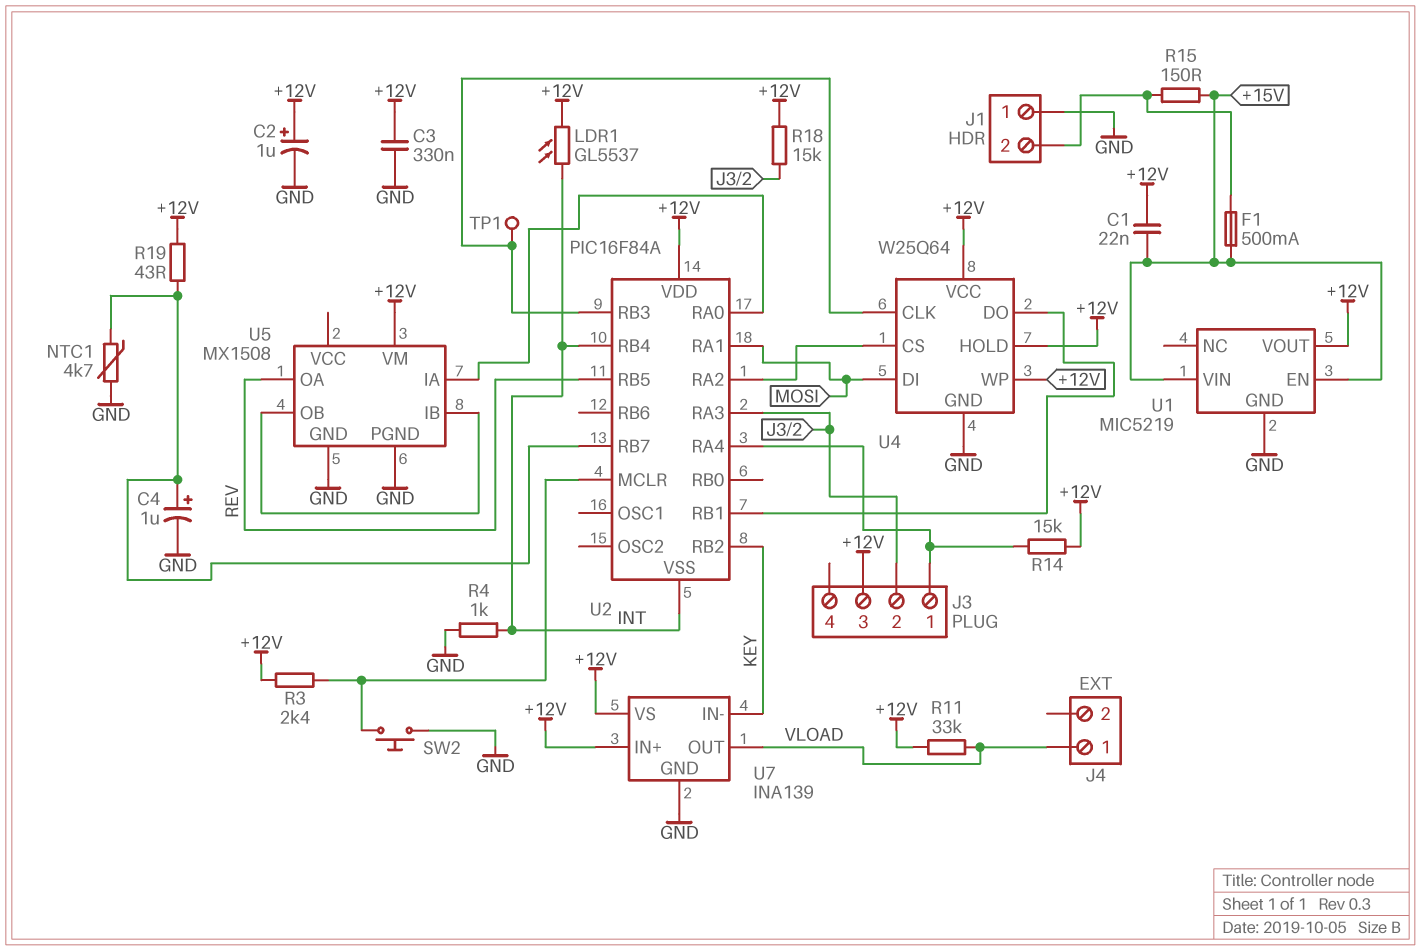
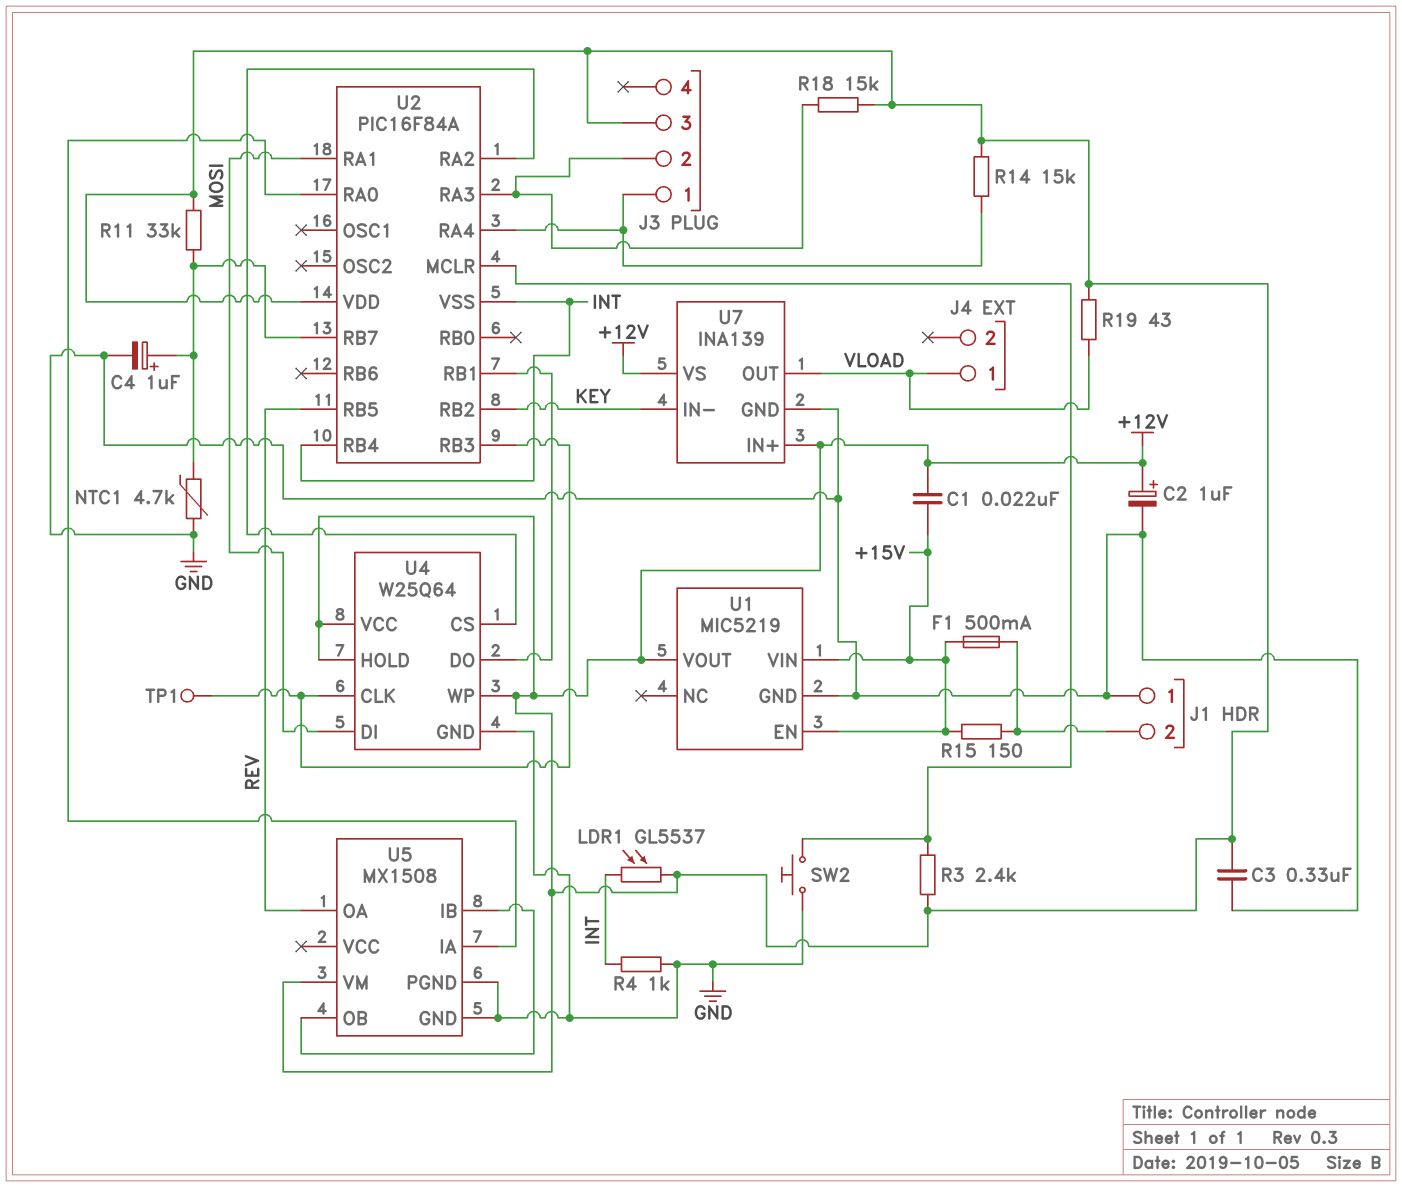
R11: 33k (+12V, VLOAD) -> 33k (+12V, U2/RB7)
R19: 43 (+12V, U2/RB7) -> 43 (+12V, VLOAD)

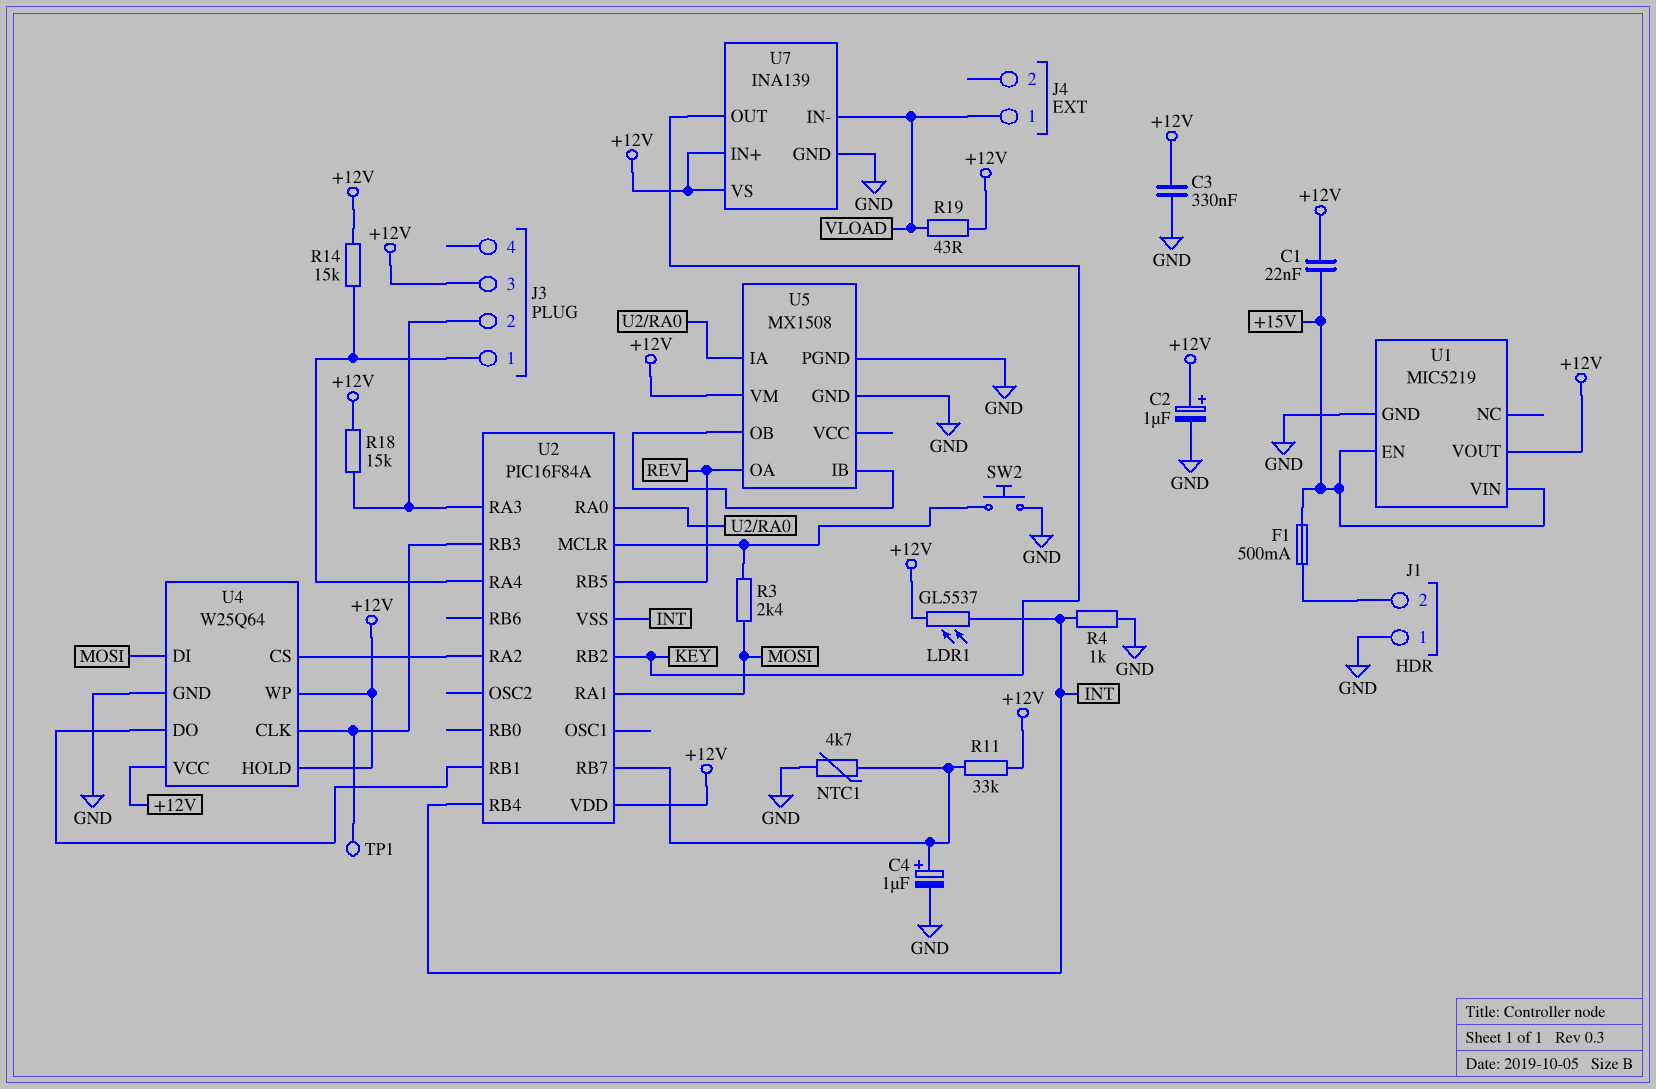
R3: 2.4k (+12V, U2/MCLR) -> 2.4k (MOSI, U2/MCLR)
R15: 150 (+15V, J1/2) -> none
U7 pin IN-: KEY -> VLOAD
U7 pin OUT: VLOAD -> KEY

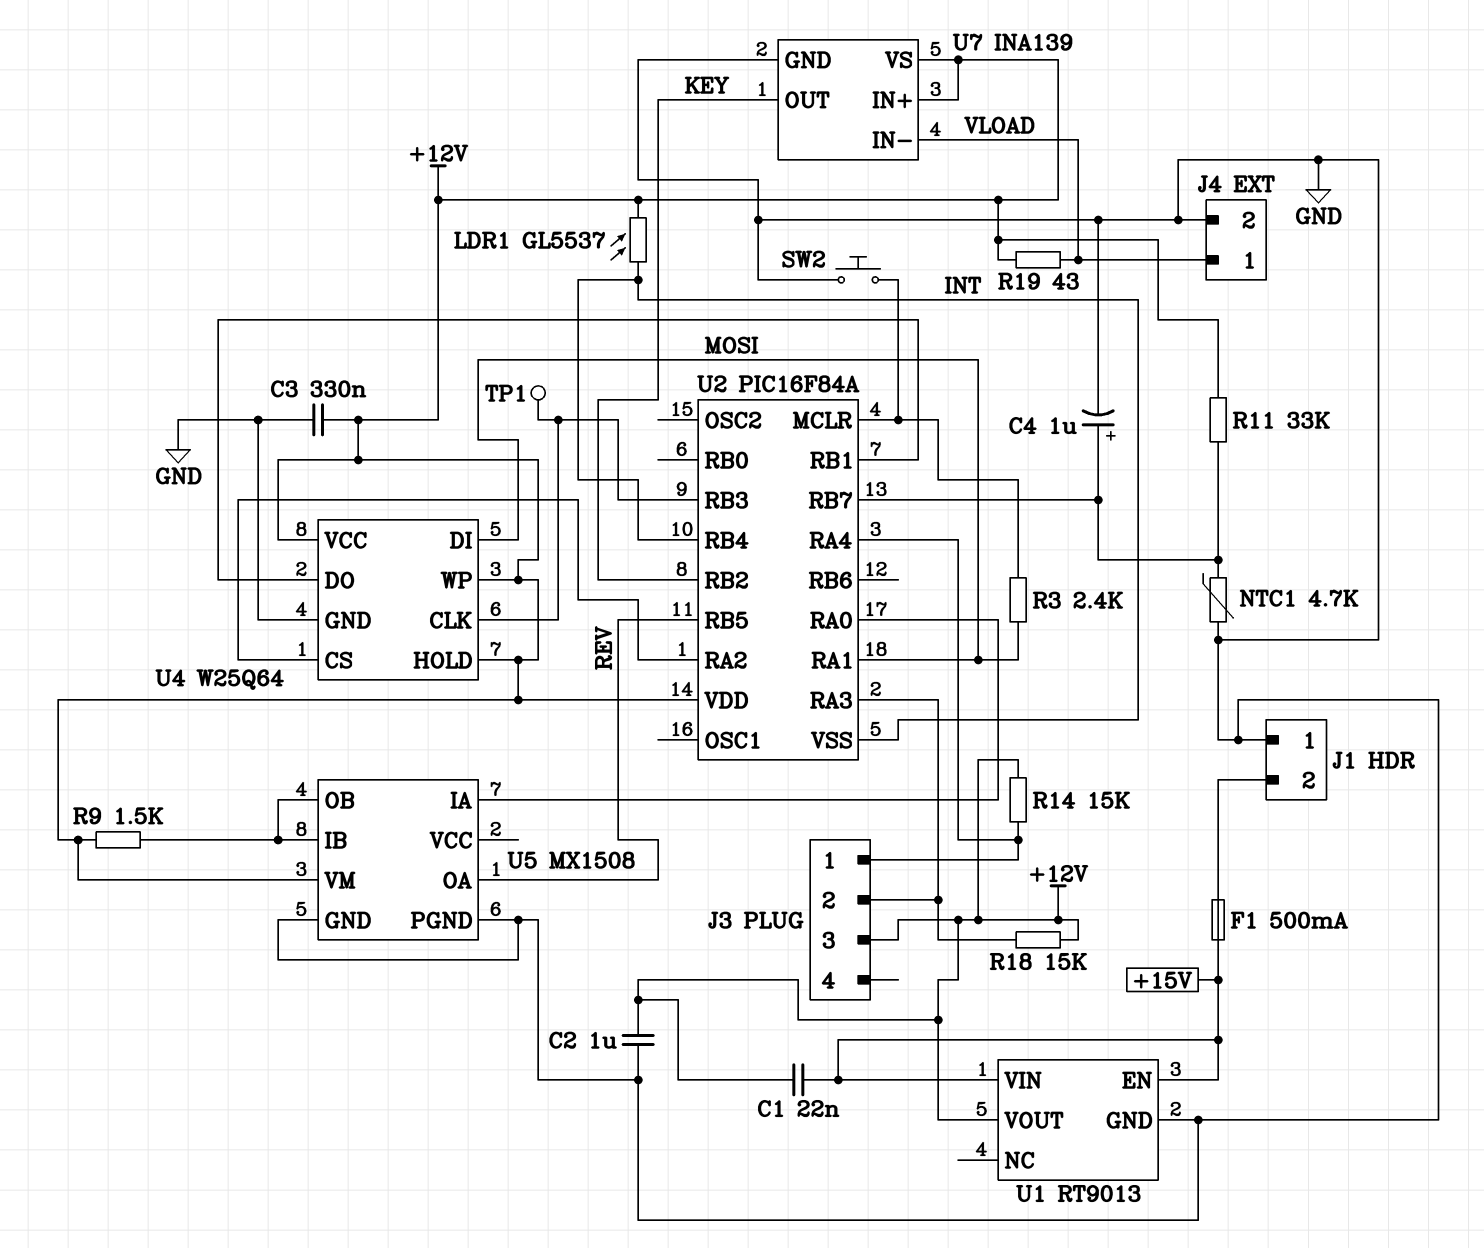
C2: 1uF (plus +12V, minus GND) -> 1uF (+12V, GND)
J4 pin 2: none -> GND
R4: 1k (GND, INT) -> none
R9: none -> 1.5k (+12V, U5/IB)
U1: MIC5219 -> RT9013

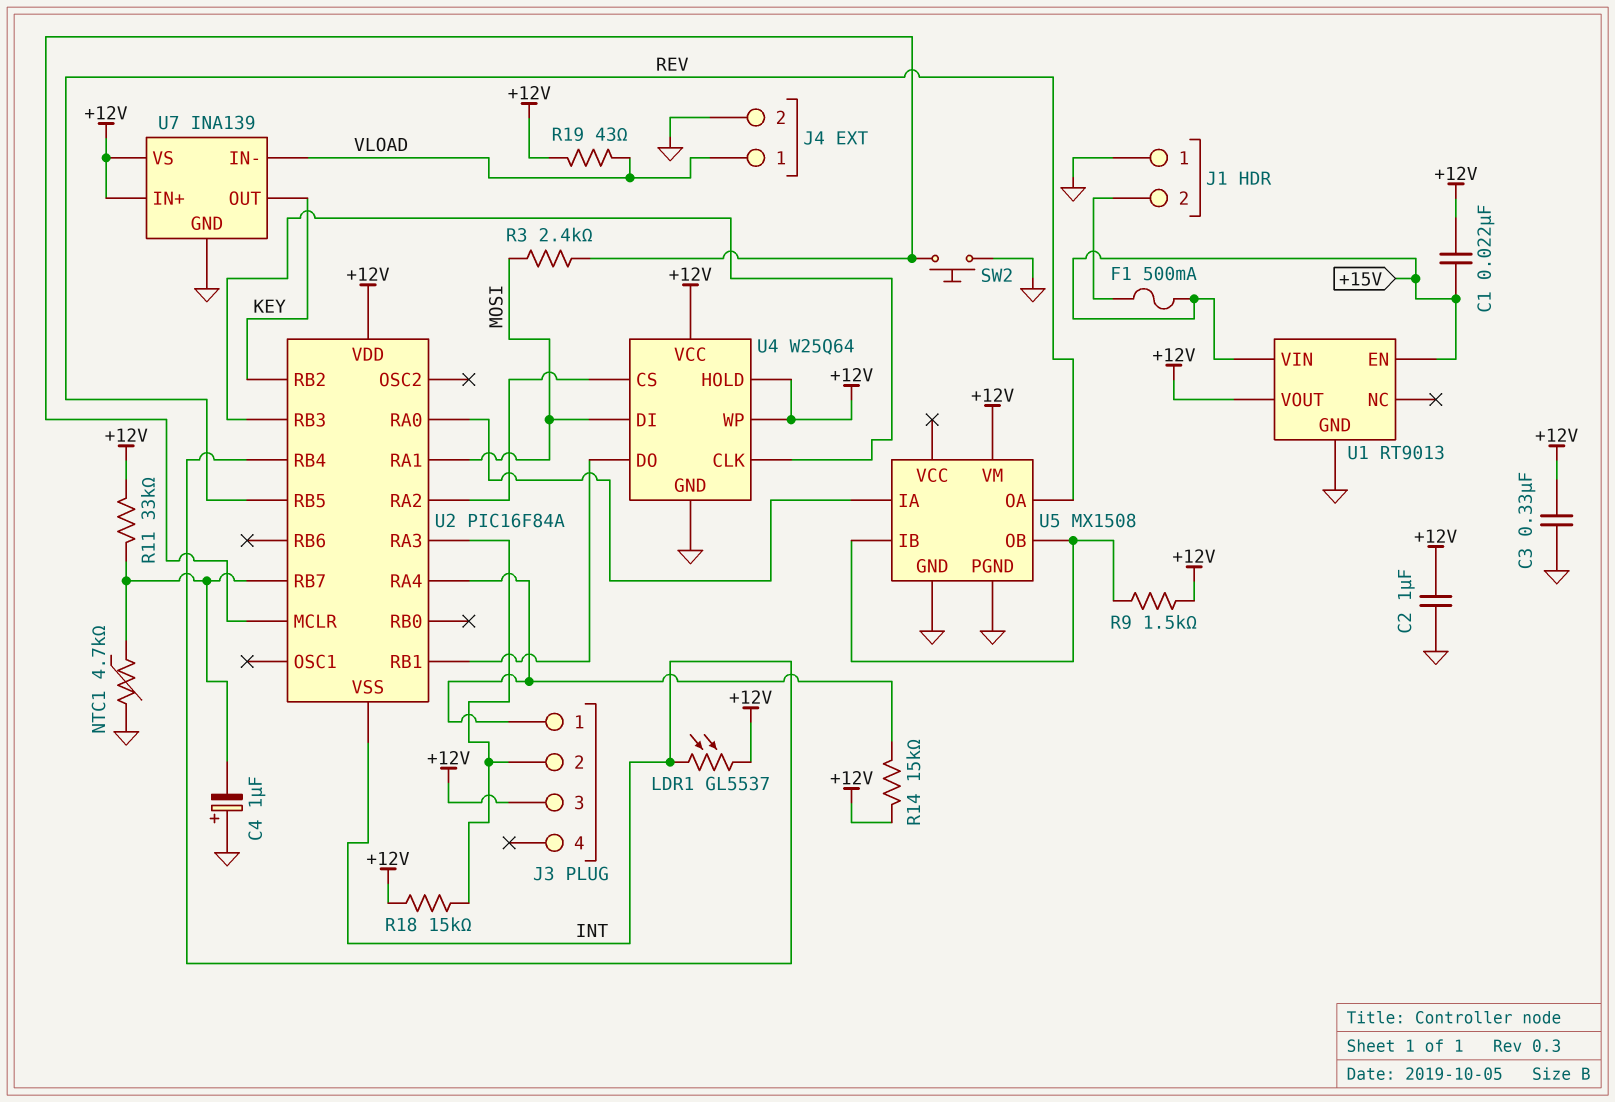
C4: 1uF (plus U2/RB7, minus GND) -> 1uF (plus GND, minus U2/RB7)
TP1: test point (U2/RB3) -> none

